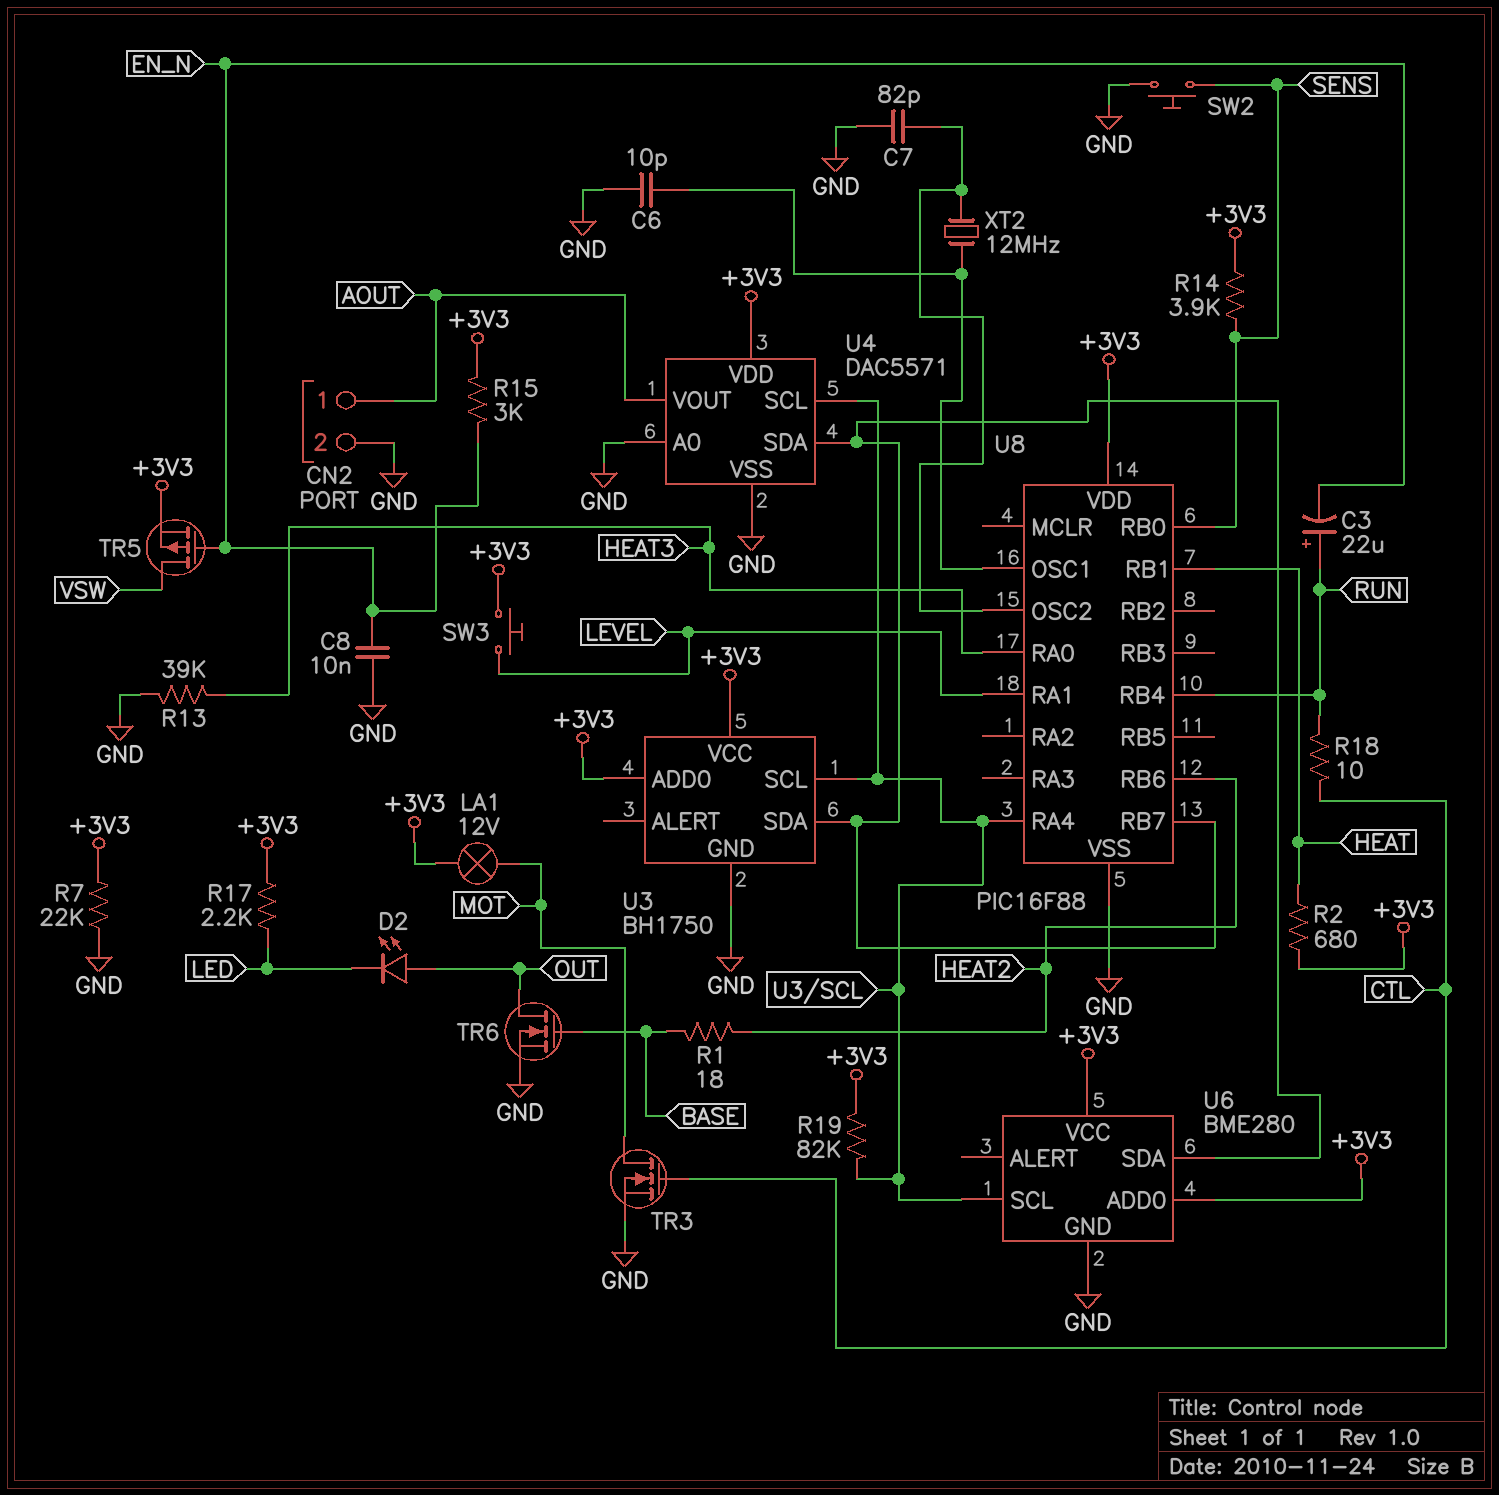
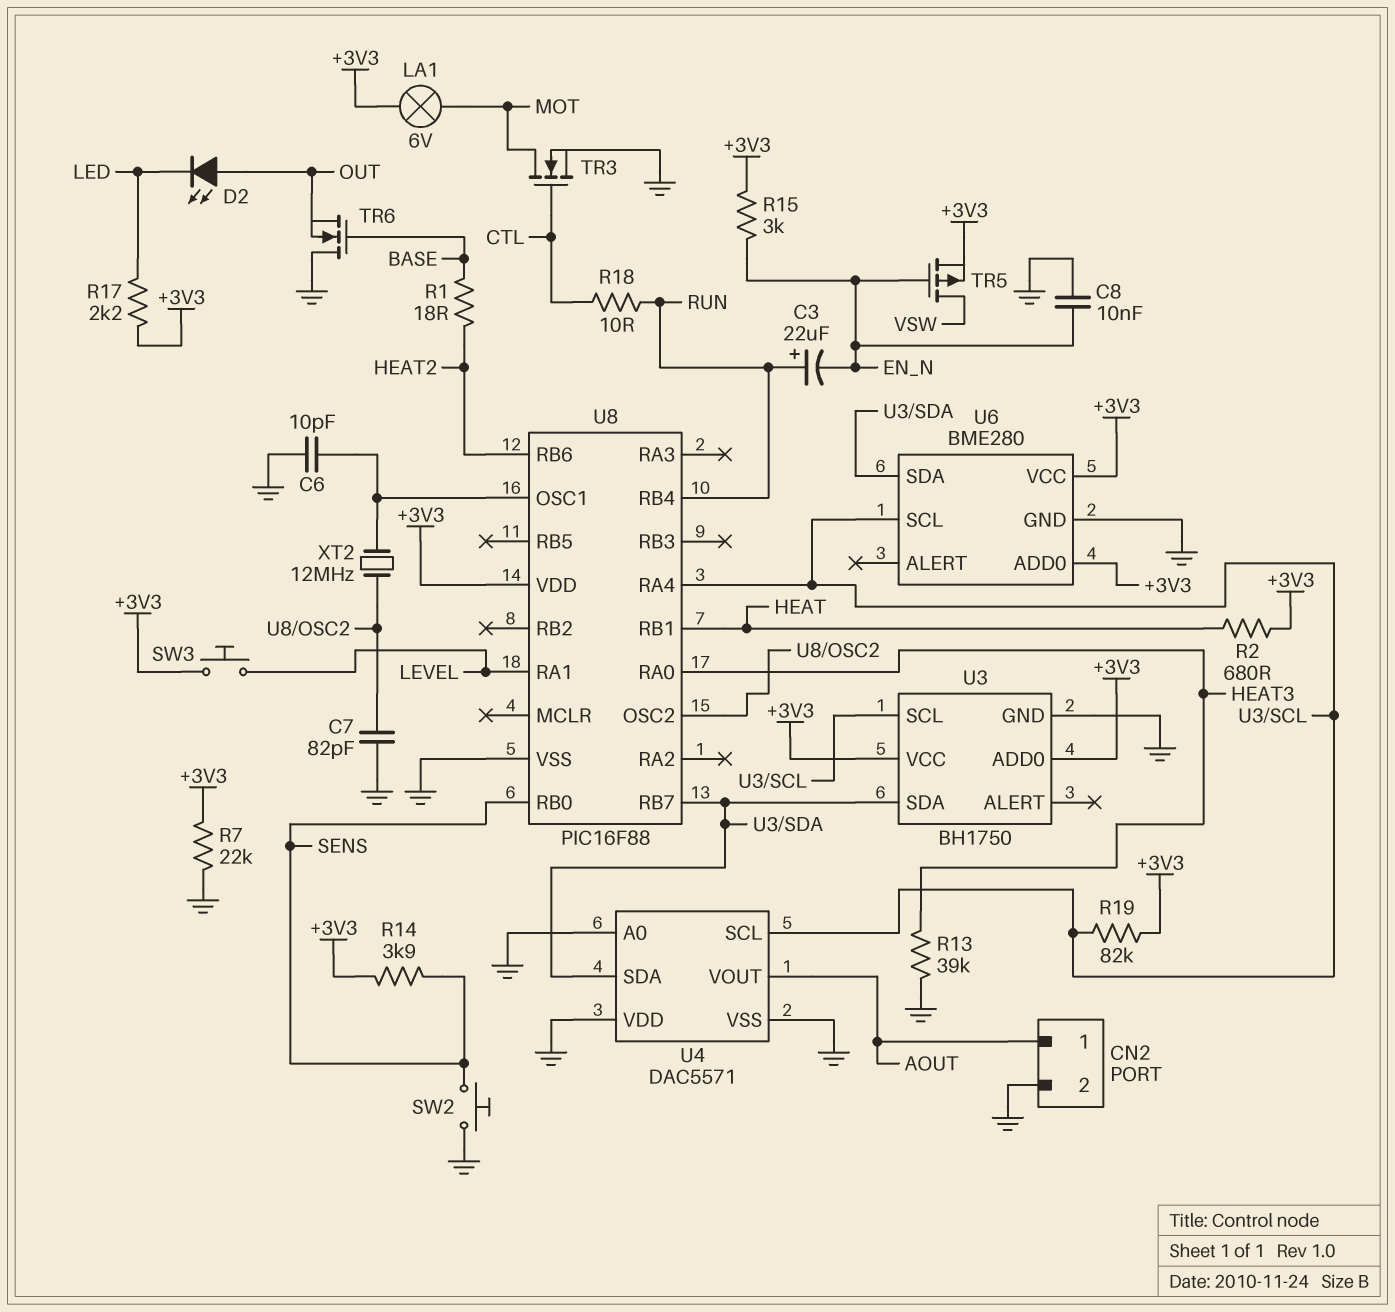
LA1: lamp 12V (+3V3, MOT) -> lamp 6V (+3V3, MOT)
TR6: NMOS (G BASE, D OUT, S GND) -> NMOS (G BASE, D GND, S OUT)
U4 pin VDD: +3V3 -> GND

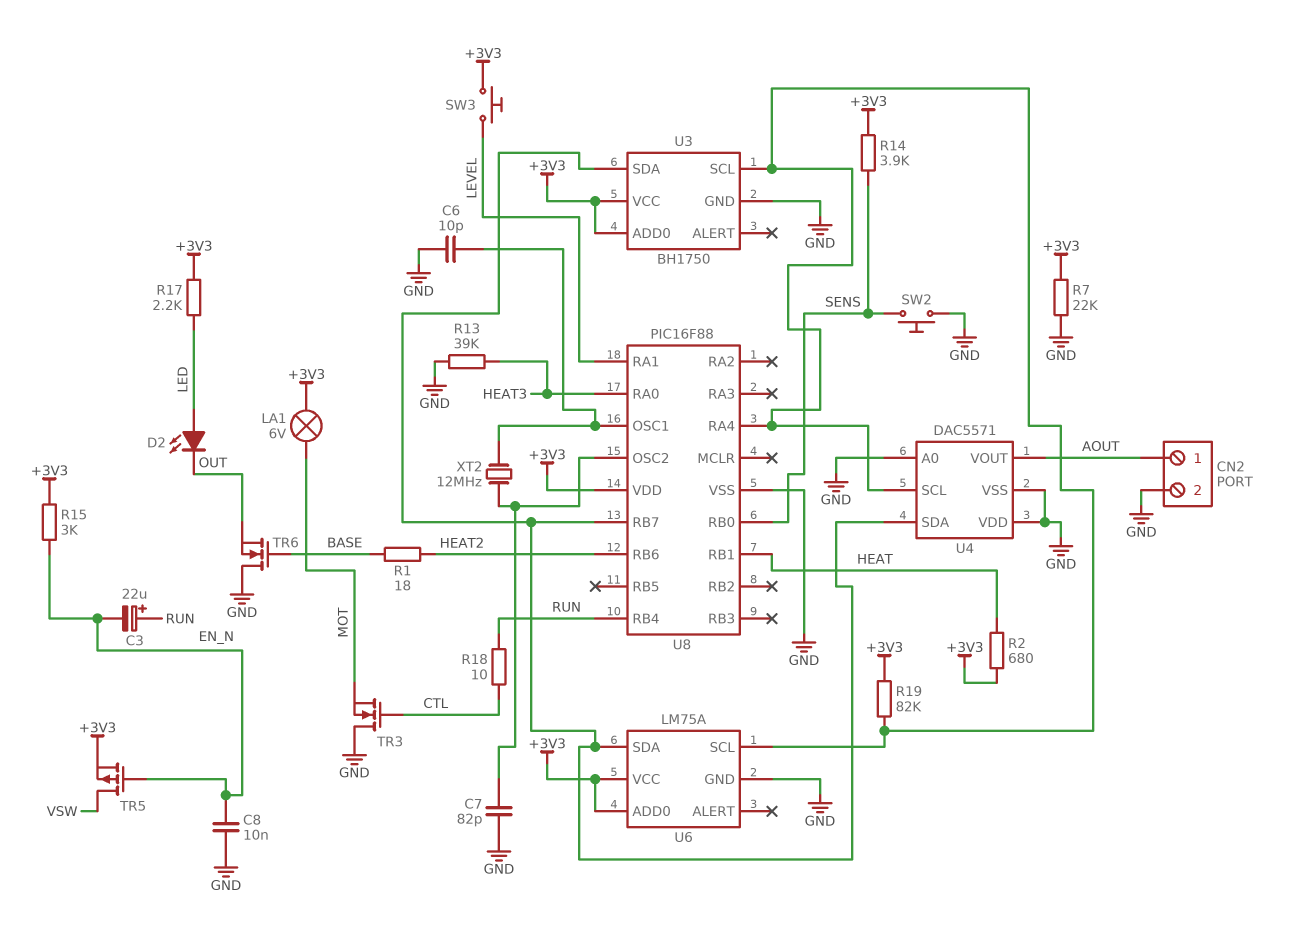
D2: LED (A OUT, K LED) -> LED (A LED, K OUT)
TR3: NMOS (G CTL, D MOT, S GND) -> NMOS (G CTL, D GND, S MOT)
U6: BME280 -> LM75A

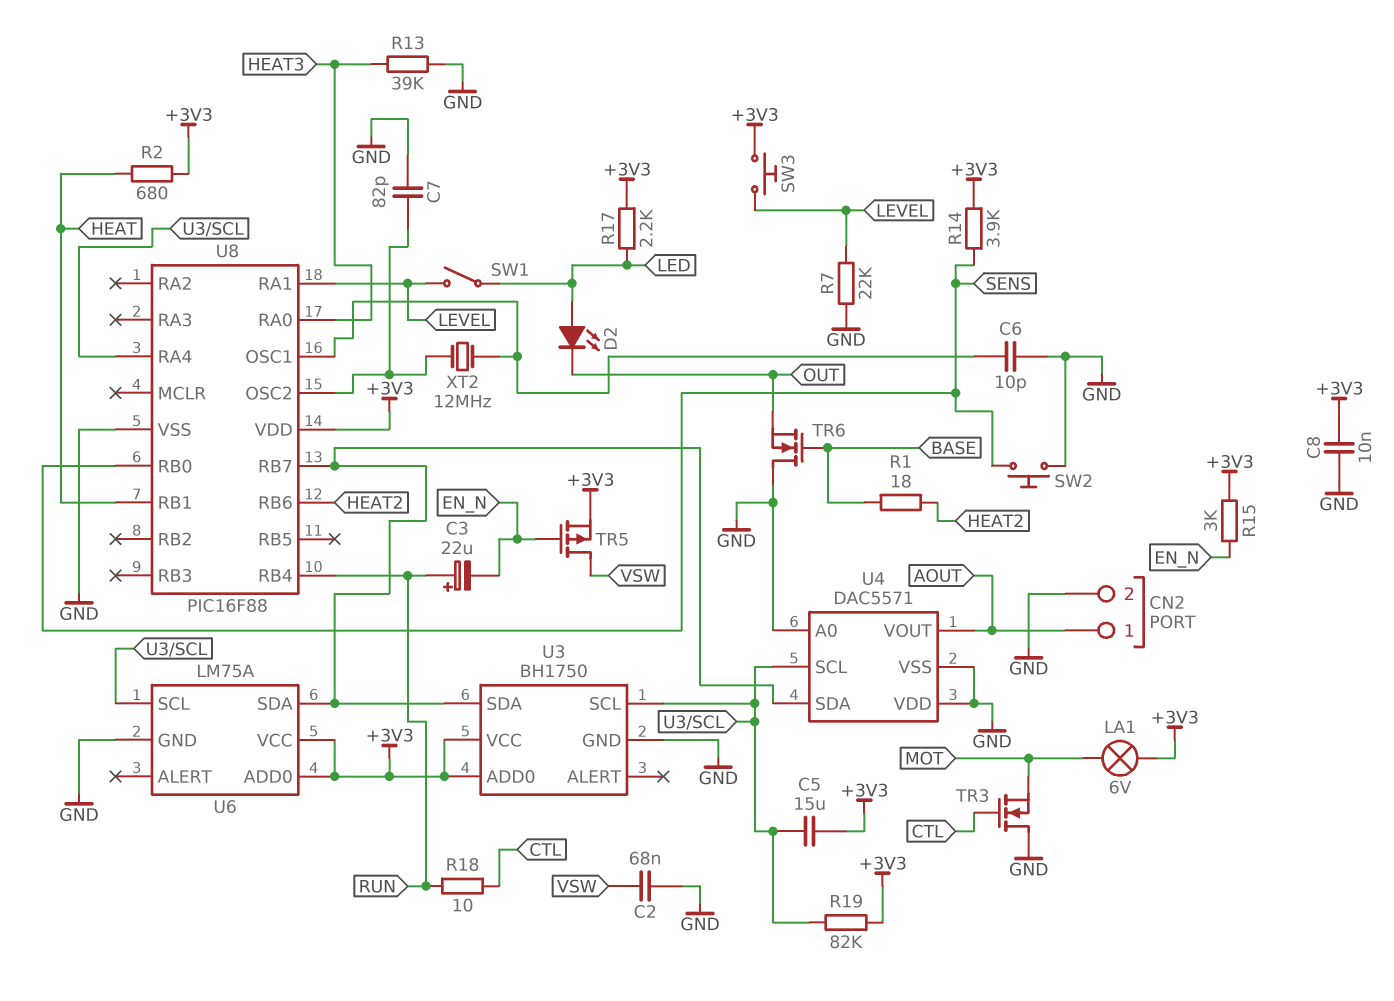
C2: none -> 68nF (GND, VSW)
C5: none -> 15uF (+3V3, U3/SCL)
C8: 10nF (EN_N, GND) -> 10nF (+3V3, GND)
R7: 22k (+3V3, GND) -> 22k (GND, LEVEL)
SW1: none -> switch (LED, LEVEL)

